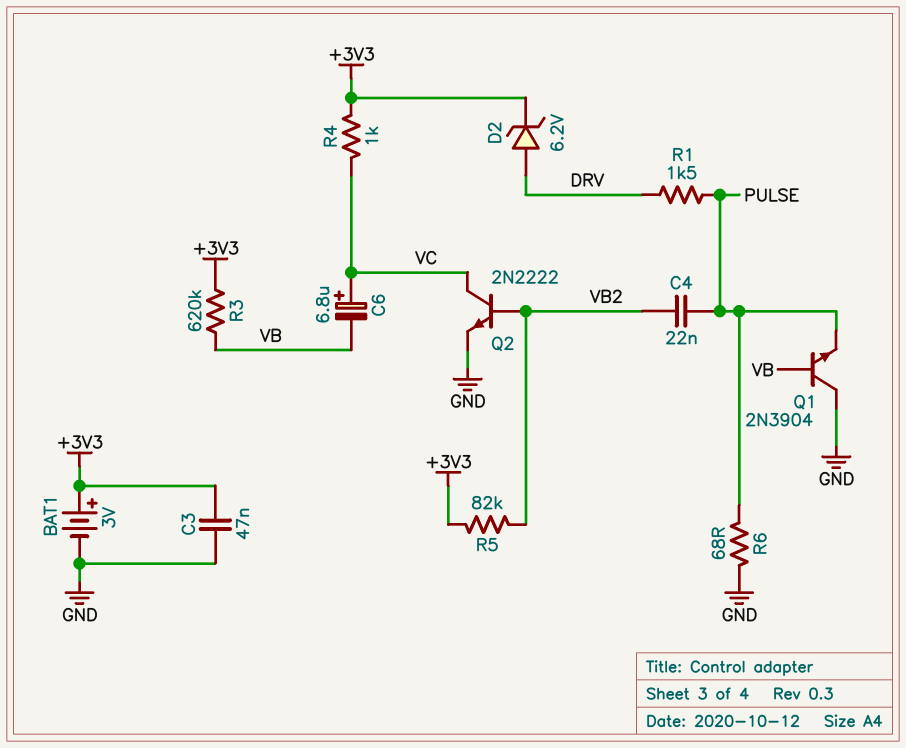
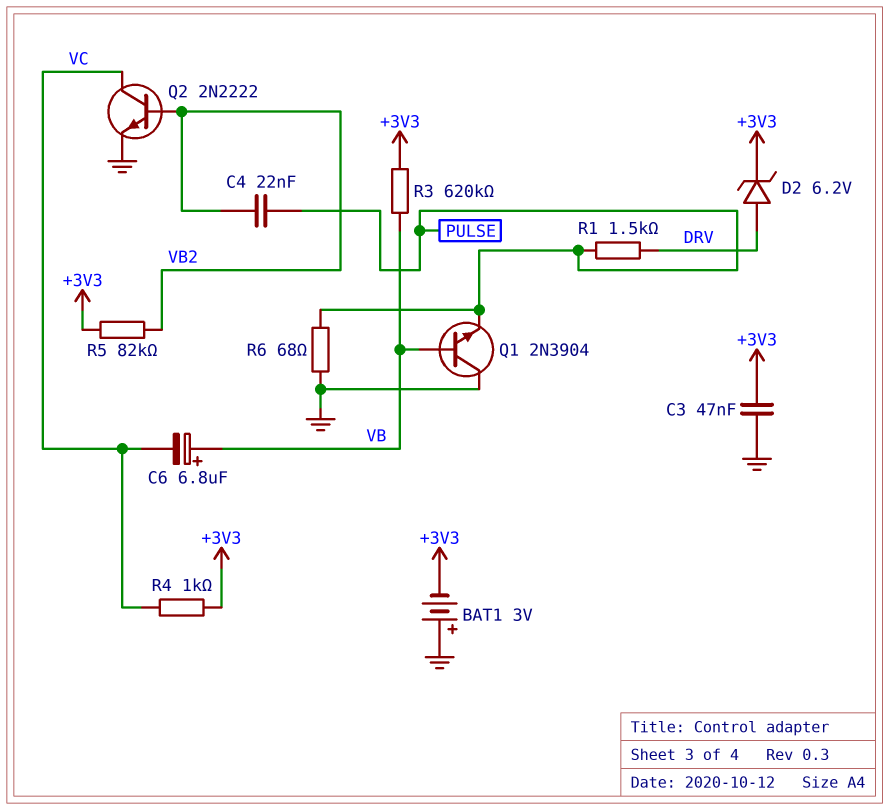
BAT1: 3V (plus +3V3, minus GND) -> 3V (plus GND, minus +3V3)
C6: 6.8uF (plus VC, minus VB) -> 6.8uF (plus VB, minus VC)

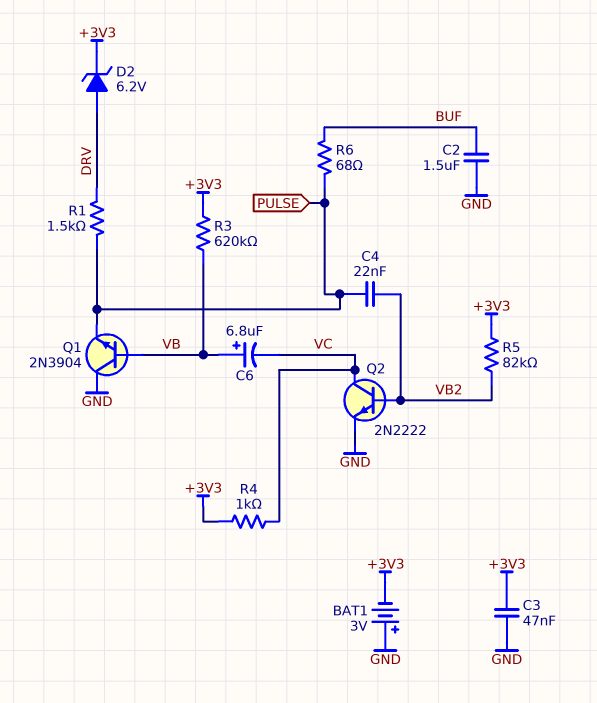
C2: none -> 1.5uF (BUF, GND)
R6: 68 (GND, PULSE) -> 68 (BUF, PULSE)

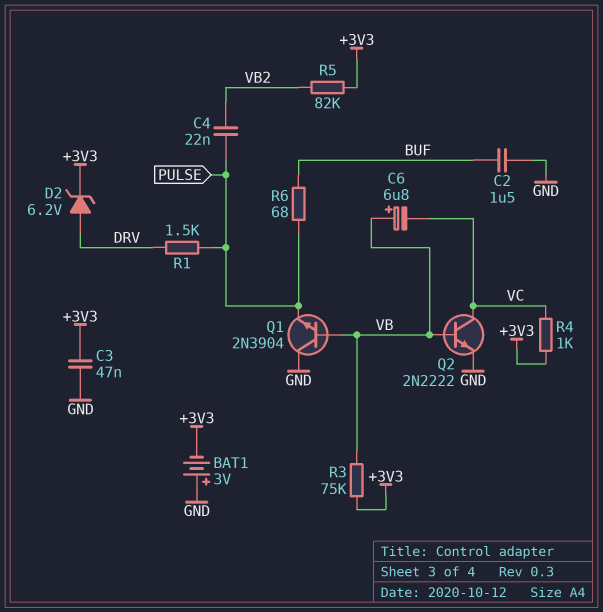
Q2: NPN 2N2222 (B VB2, C VC, E GND) -> NPN 2N2222 (B VB, C VC, E GND)
R3: 620k (+3V3, VB) -> 75k (+3V3, VB)

